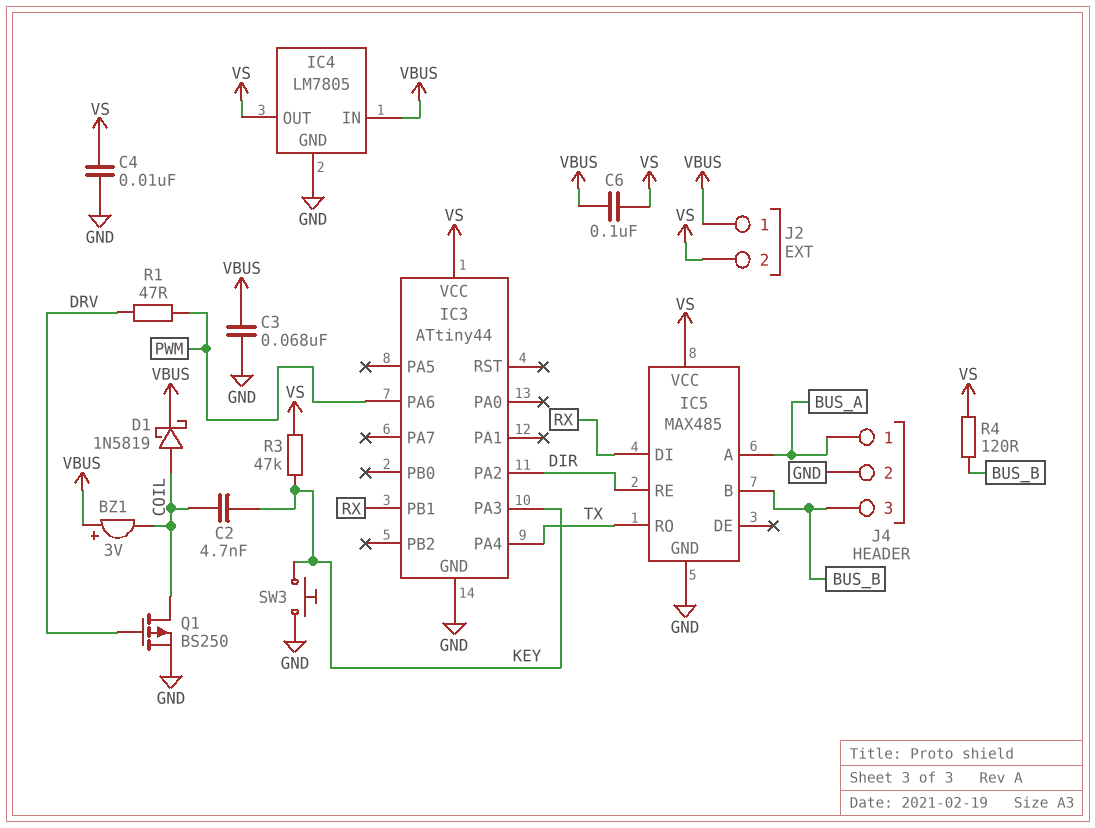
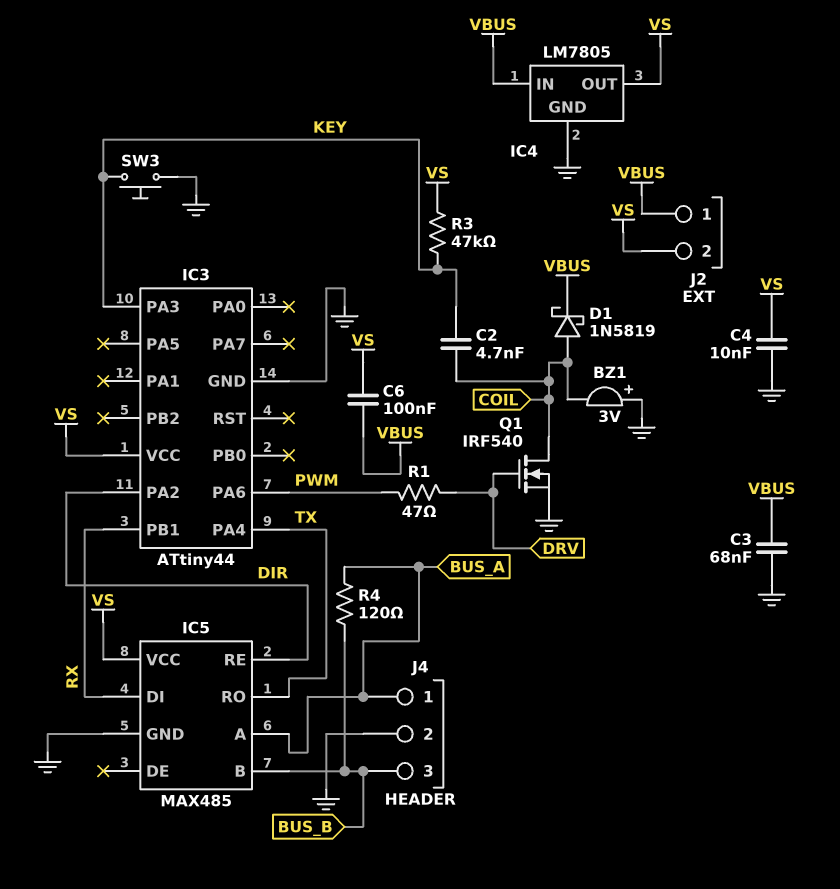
BZ1: buzzer 3V (plus VBUS, minus COIL) -> buzzer 3V (plus GND, minus COIL)
Q1: PMOS BS250 (G DRV, D COIL, S GND) -> NMOS IRF540 (G DRV, D COIL, S GND)
R4: 120 (BUS_B, VS) -> 120 (BUS_A, BUS_B)

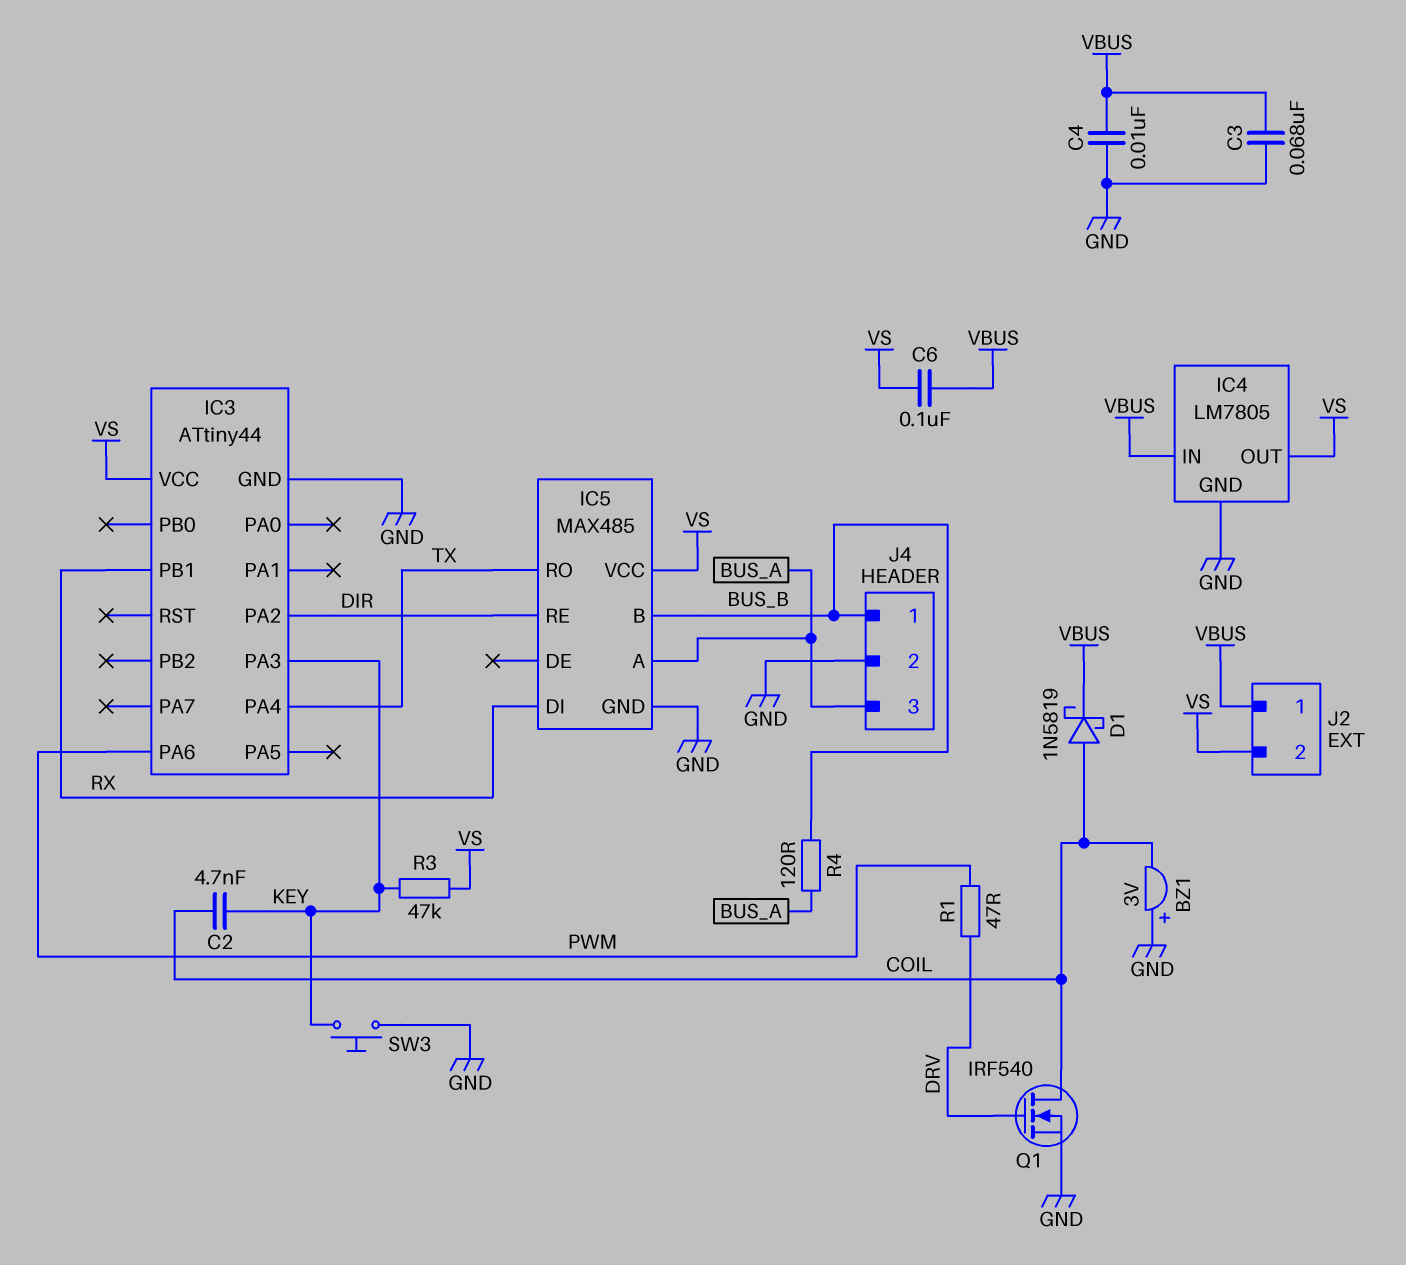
C4: 10nF (GND, VS) -> 10nF (GND, VBUS)
J4 pin 1: BUS_A -> BUS_B
J4 pin 3: BUS_B -> BUS_A

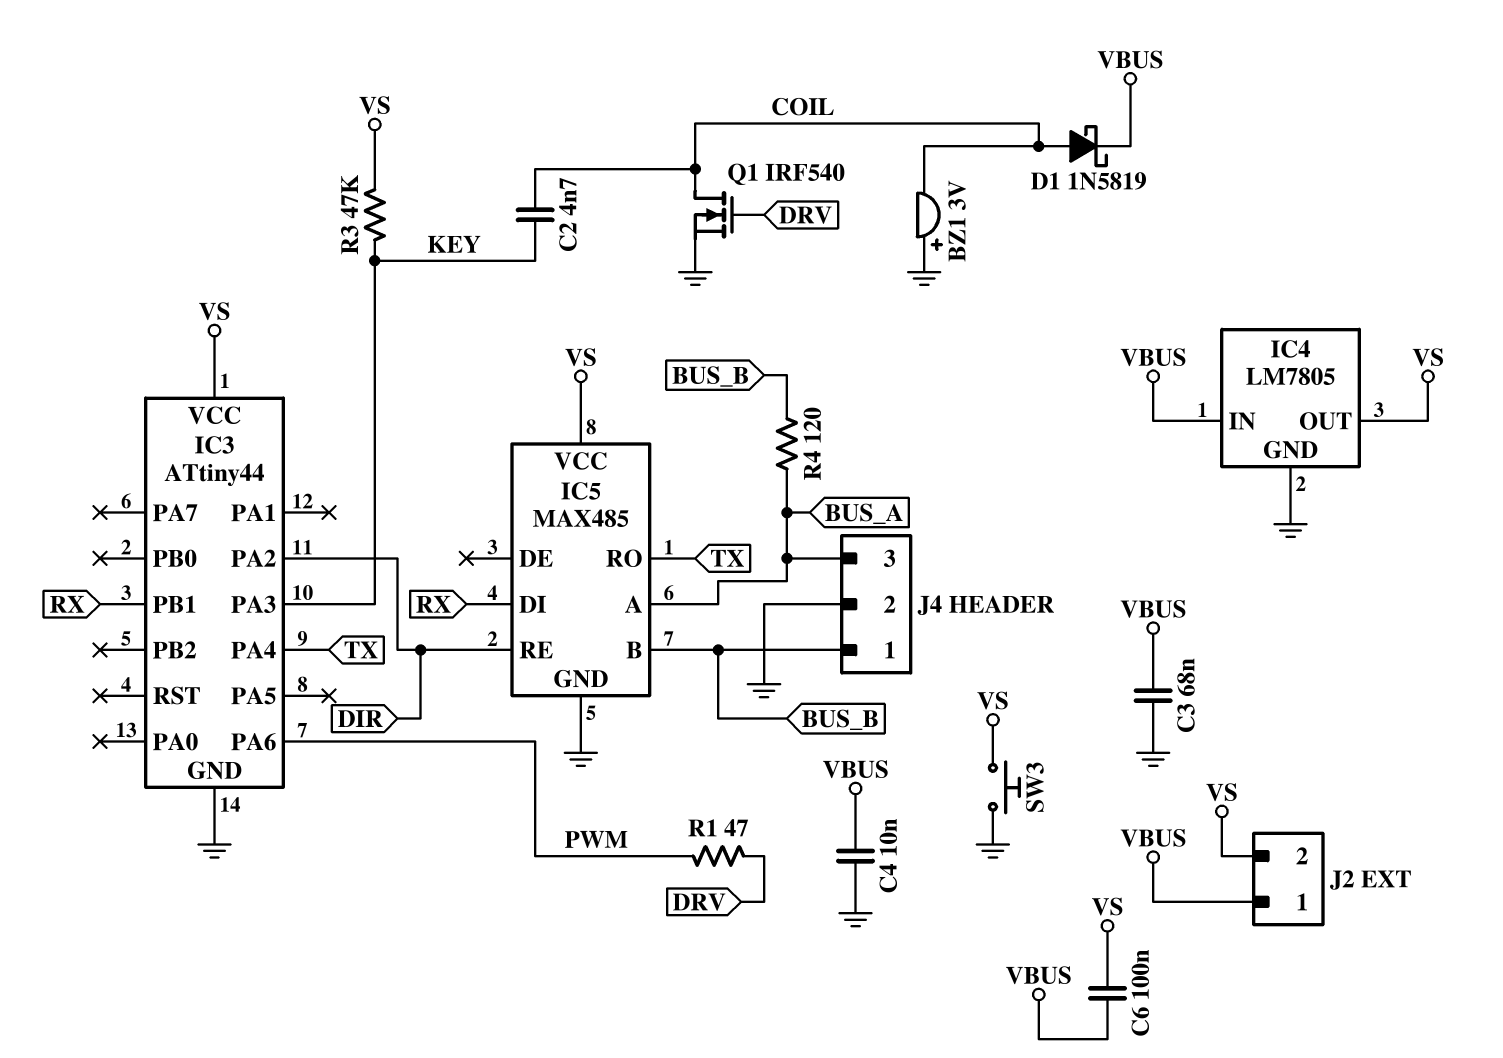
SW3: button (GND, KEY) -> button (GND, VS)

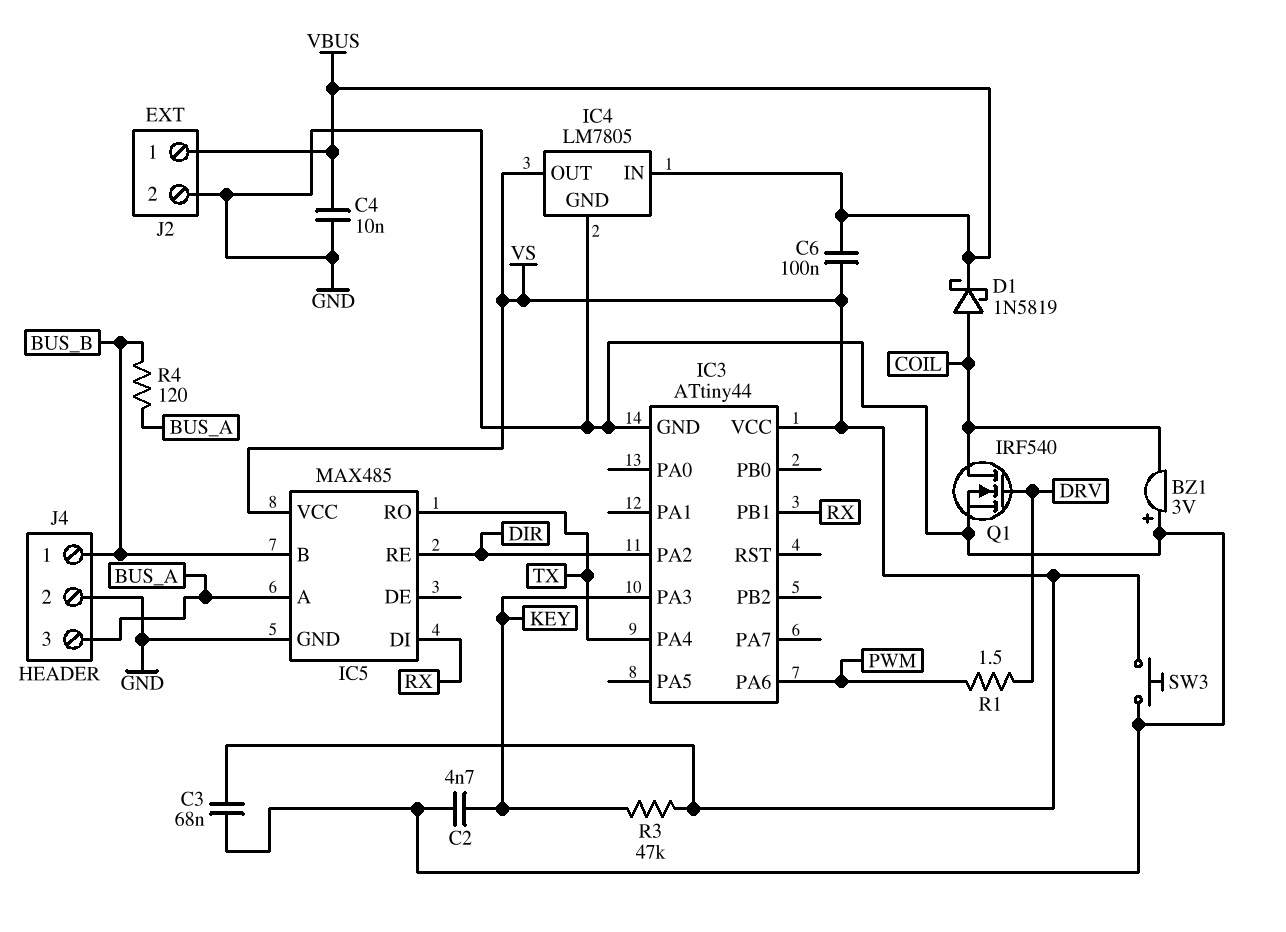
C2: 4.7nF (COIL, KEY) -> 4.7nF (GND, KEY)
C3: 68nF (GND, VBUS) -> 68nF (GND, VS)
J2 pin 2: VS -> GND
R1: 47 (DRV, PWM) -> 1.5 (DRV, PWM)

